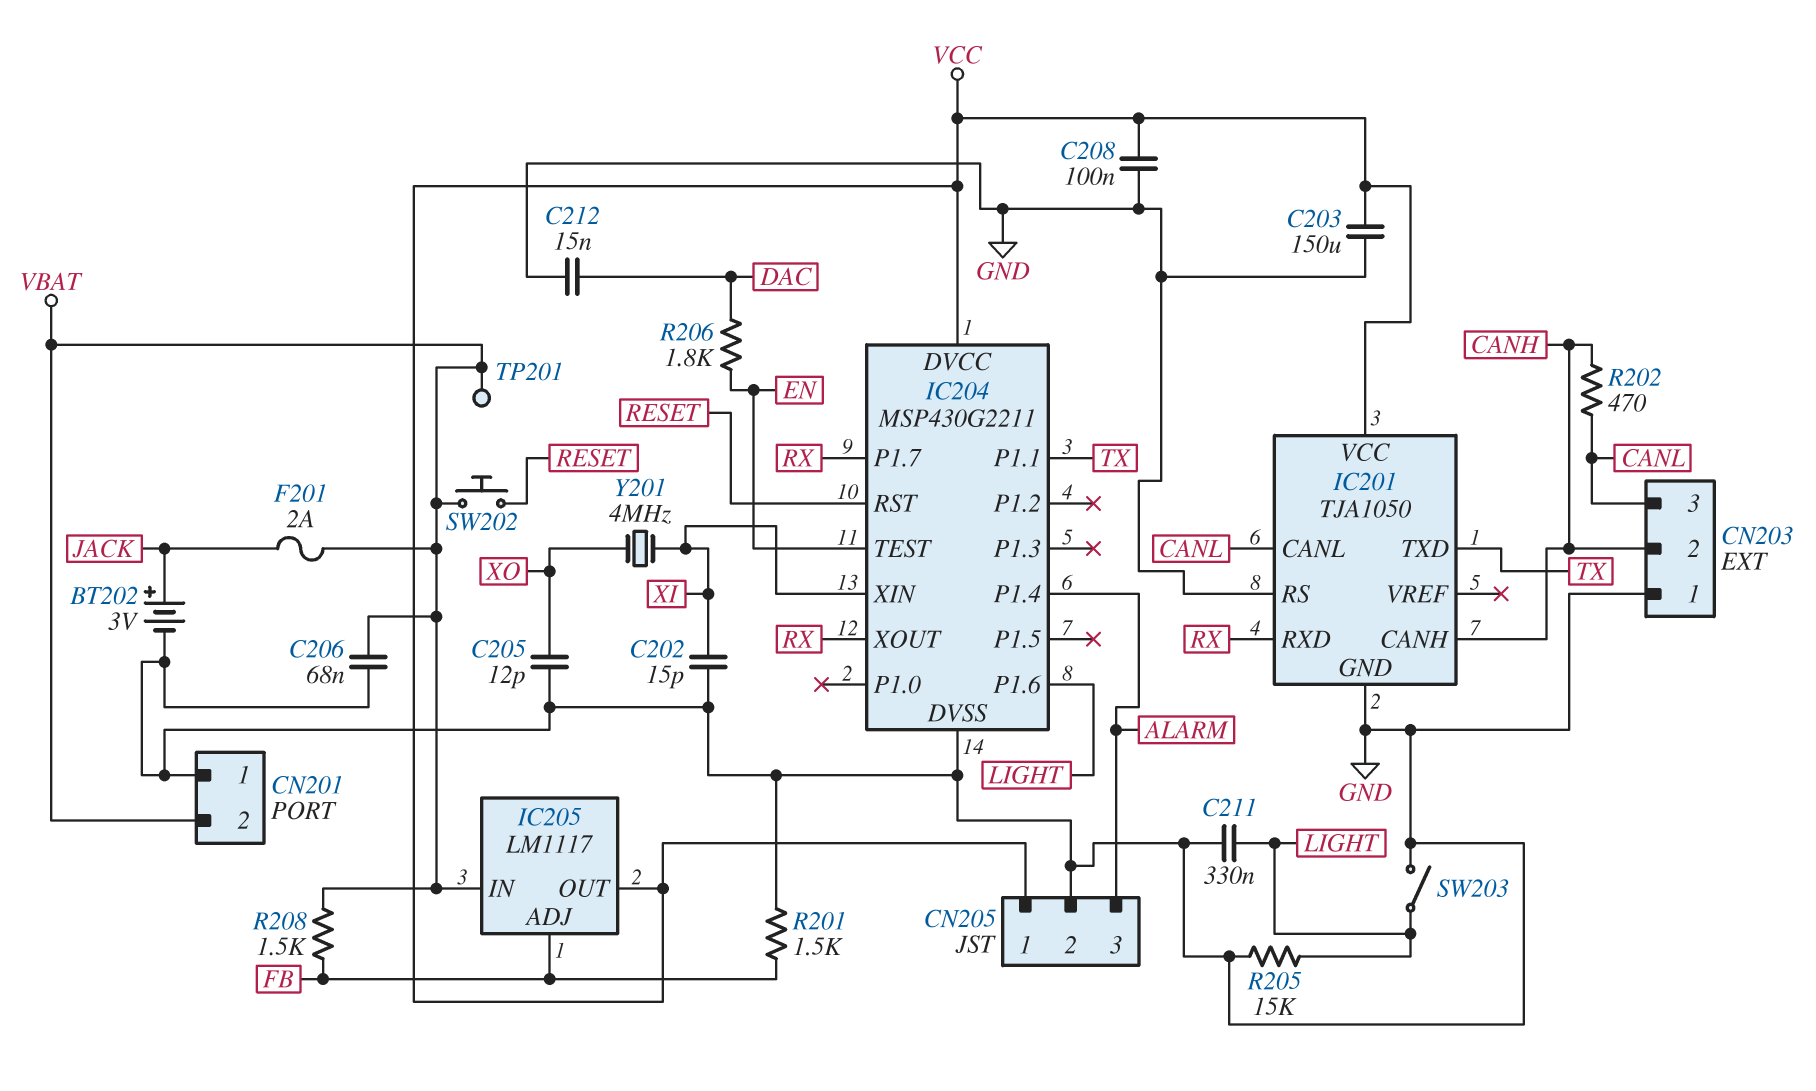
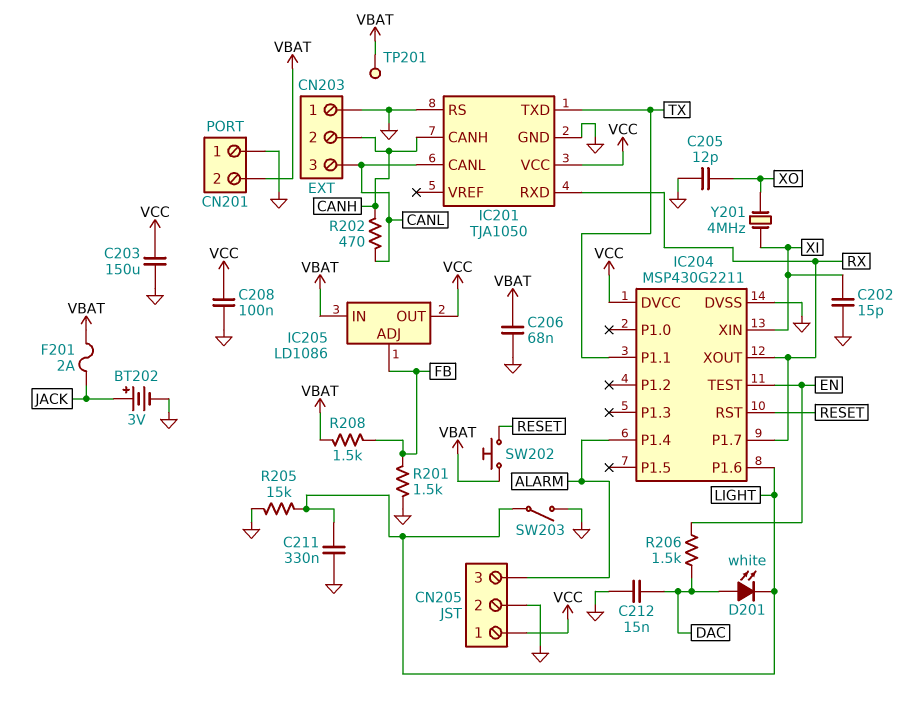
D201: none -> LED white (A DAC, K LIGHT)
IC205: LM1117 -> LD1086
R206: 1.8k (DAC, EN) -> 1.5k (DAC, EN)

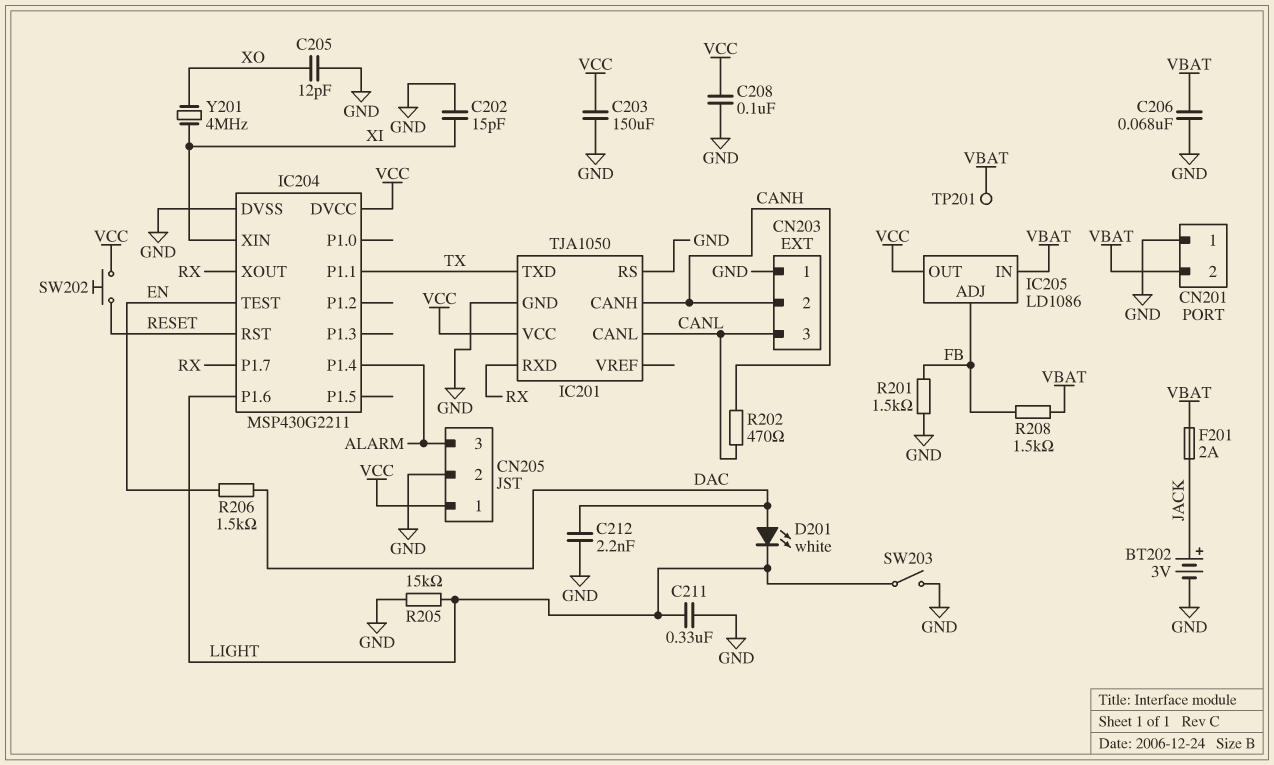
C212: 15nF (DAC, GND) -> 2.2nF (DAC, GND)
SW202: button (RESET, VBAT) -> button (RESET, VCC)

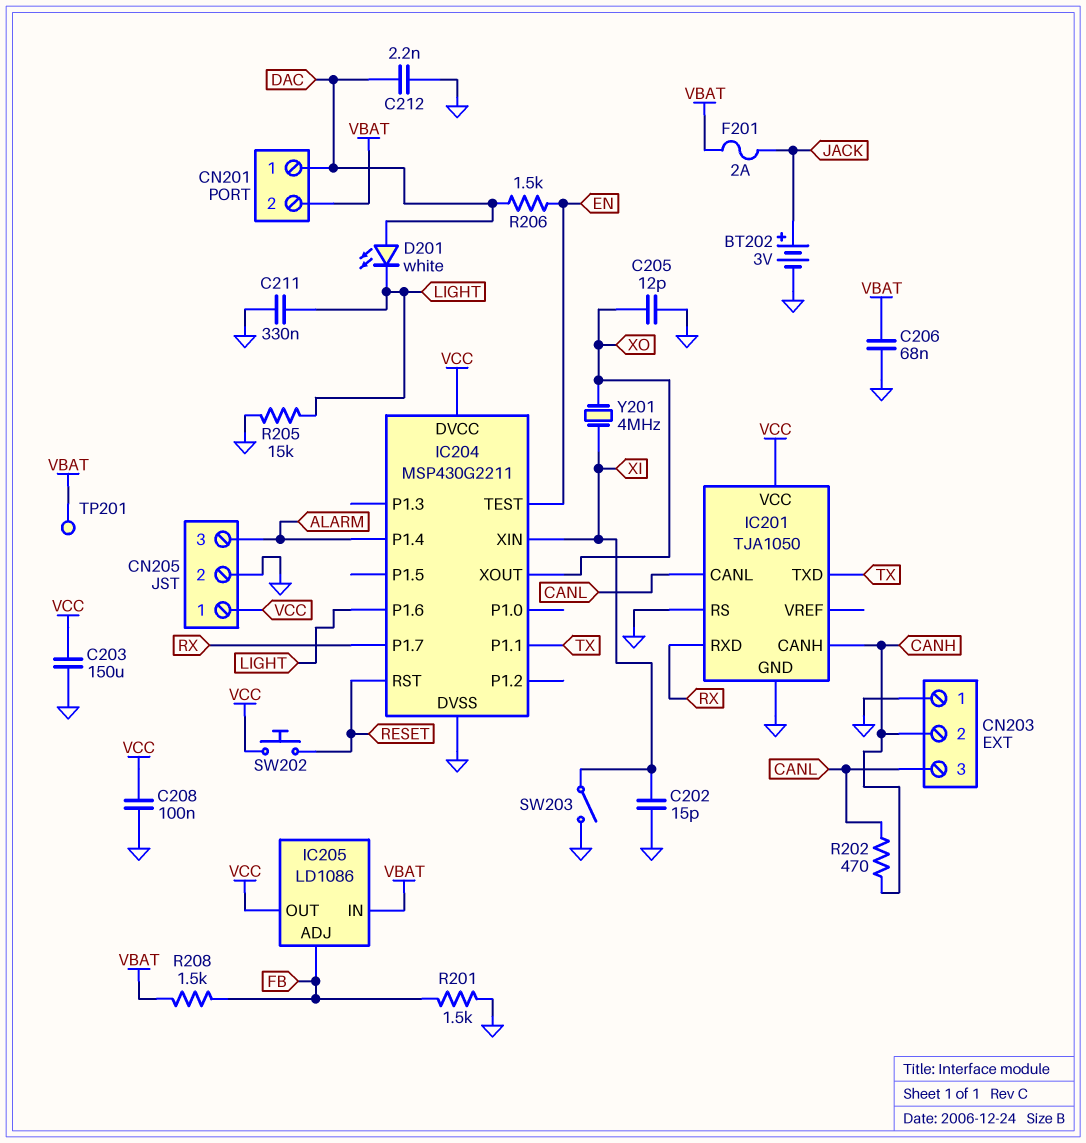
CN201 pin 1: GND -> DAC
IC204 pin XOUT: RX -> XO
SW203: switch (GND, LIGHT) -> switch (GND, XI)

